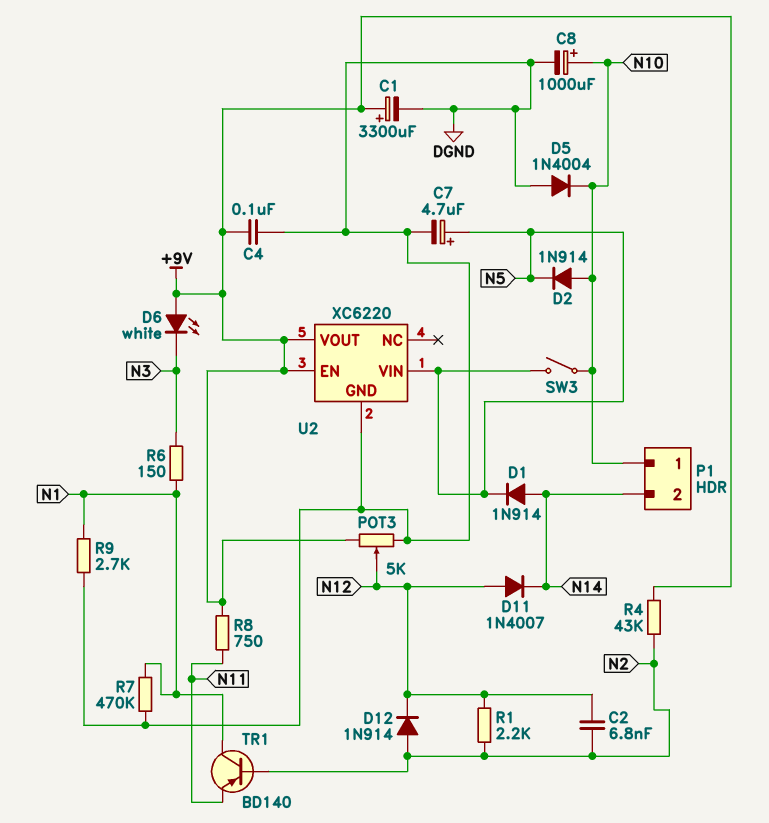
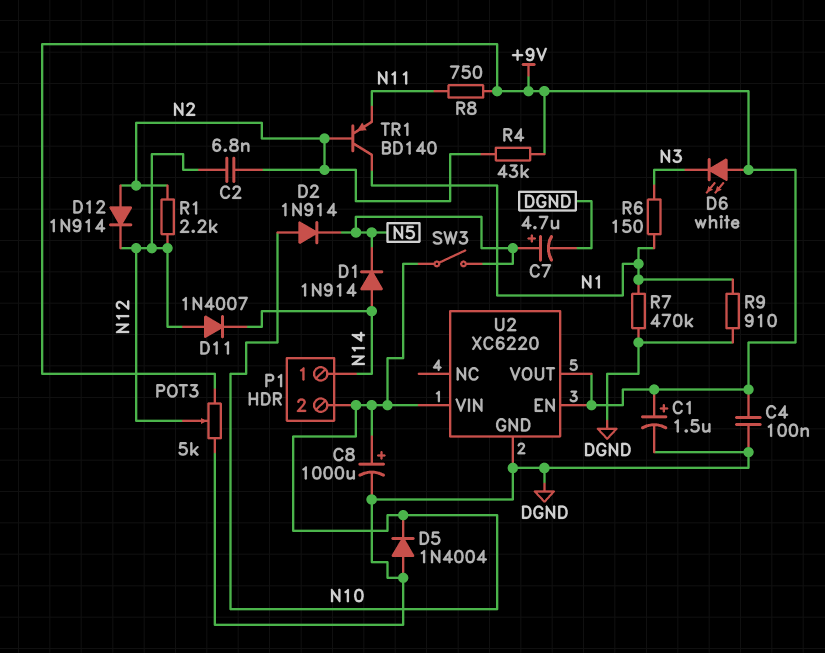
C1: 3300uF (plus +9V, minus DGND) -> 1.5uF (plus +9V, minus DGND)
P1 pin 1: N10 -> N14
P1 pin 2: N14 -> N10
R9: 2.7k (DGND, N1) -> 910 (DGND, N1)
U2 pin VIN: N5 -> N10

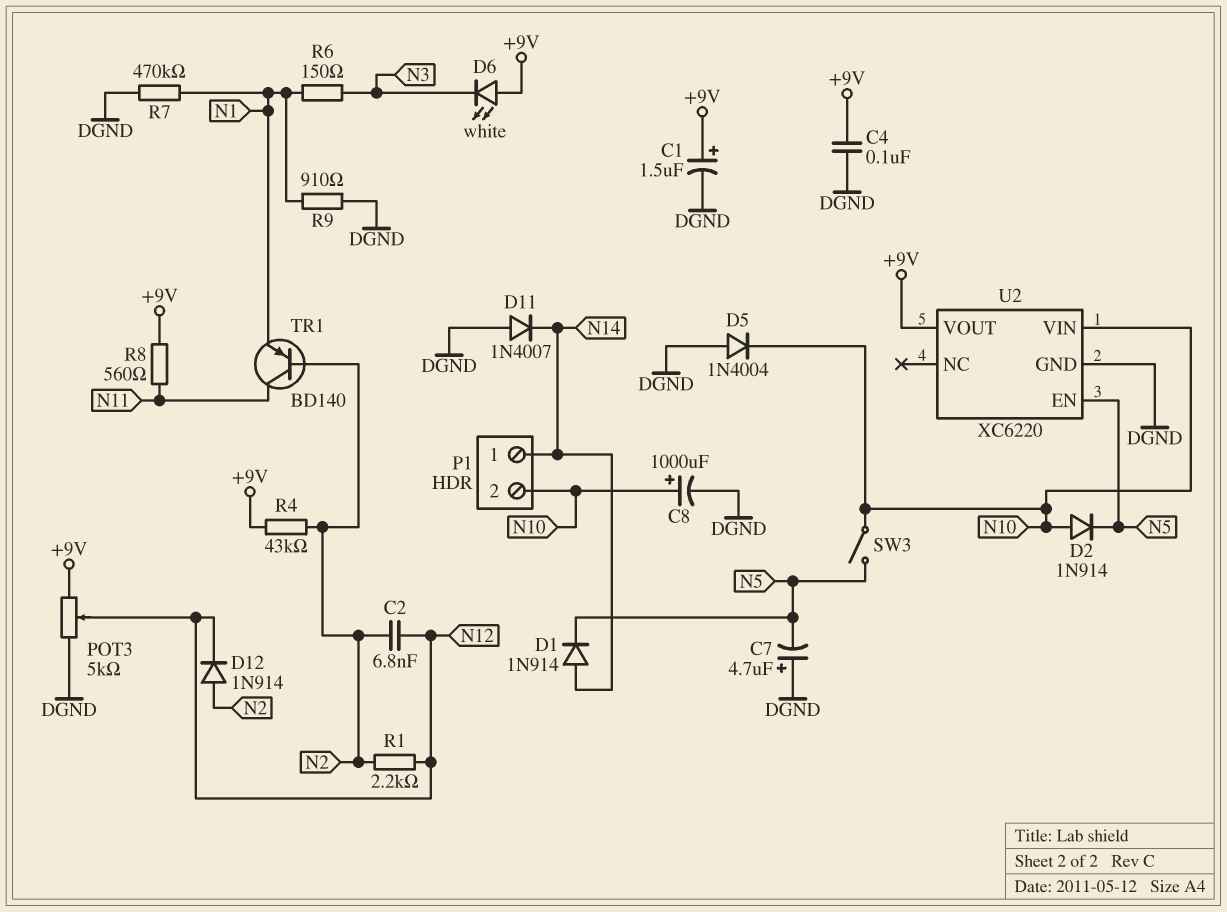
C7: 4.7uF (plus N5, minus DGND) -> 4.7uF (plus DGND, minus N5)
D11: diode 1N4007 (A N12, K N14) -> diode 1N4007 (A DGND, K N14)
R8: 750 (+9V, N11) -> 560 (+9V, N11)
TR1: PNP BD140 (B N2, C N1, E N11) -> PNP BD140 (B N2, C N11, E N1)
U2 pin EN: +9V -> N5

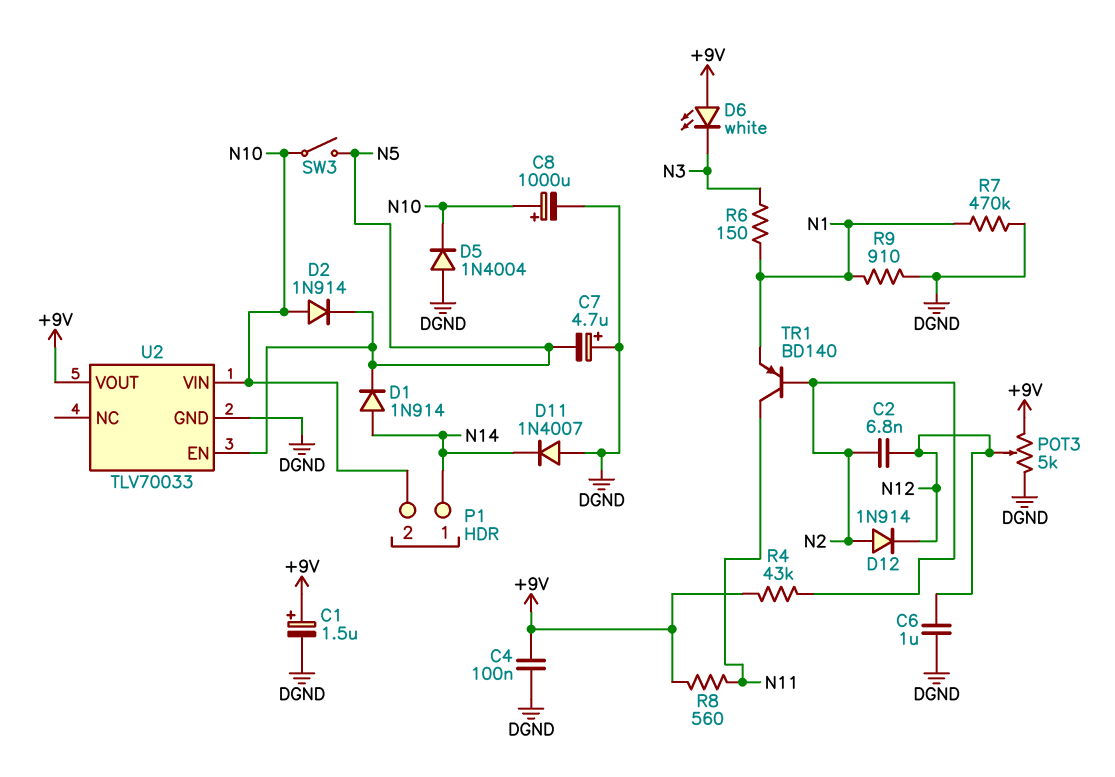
C6: none -> 1uF (DGND, N12)
R1: 2.2k (N2, N12) -> none
U2: XC6220 -> TLV70033

